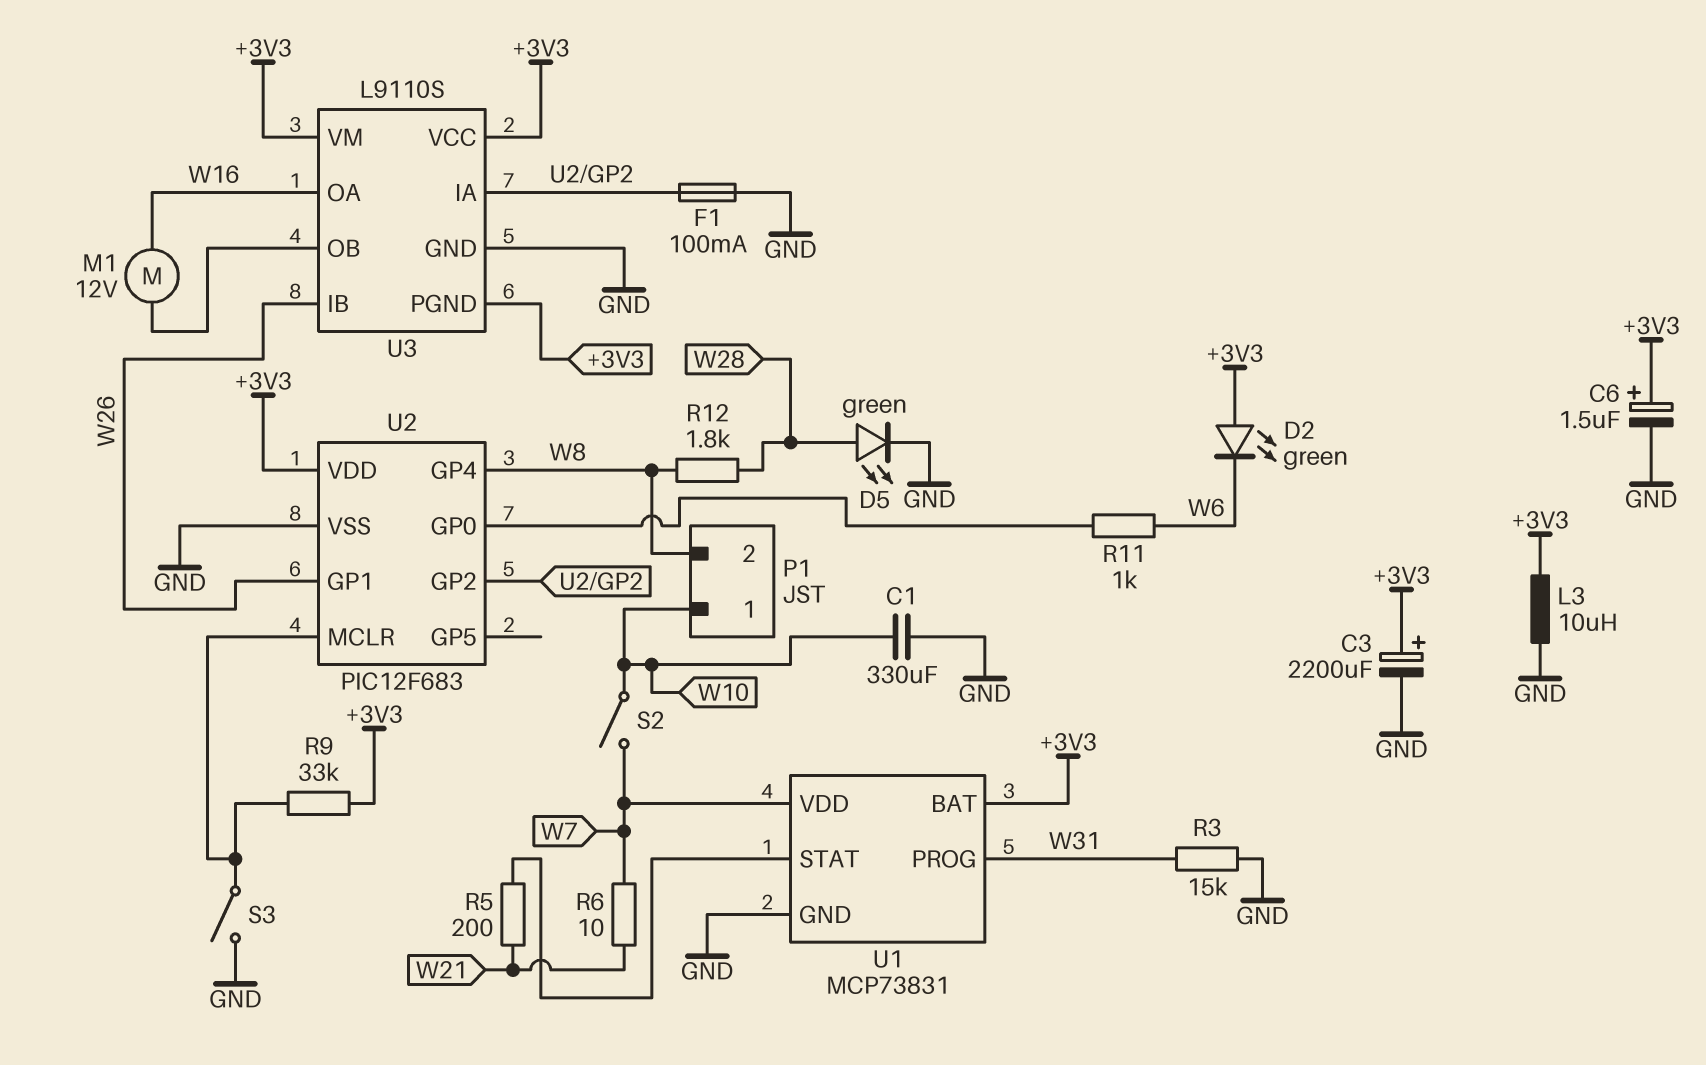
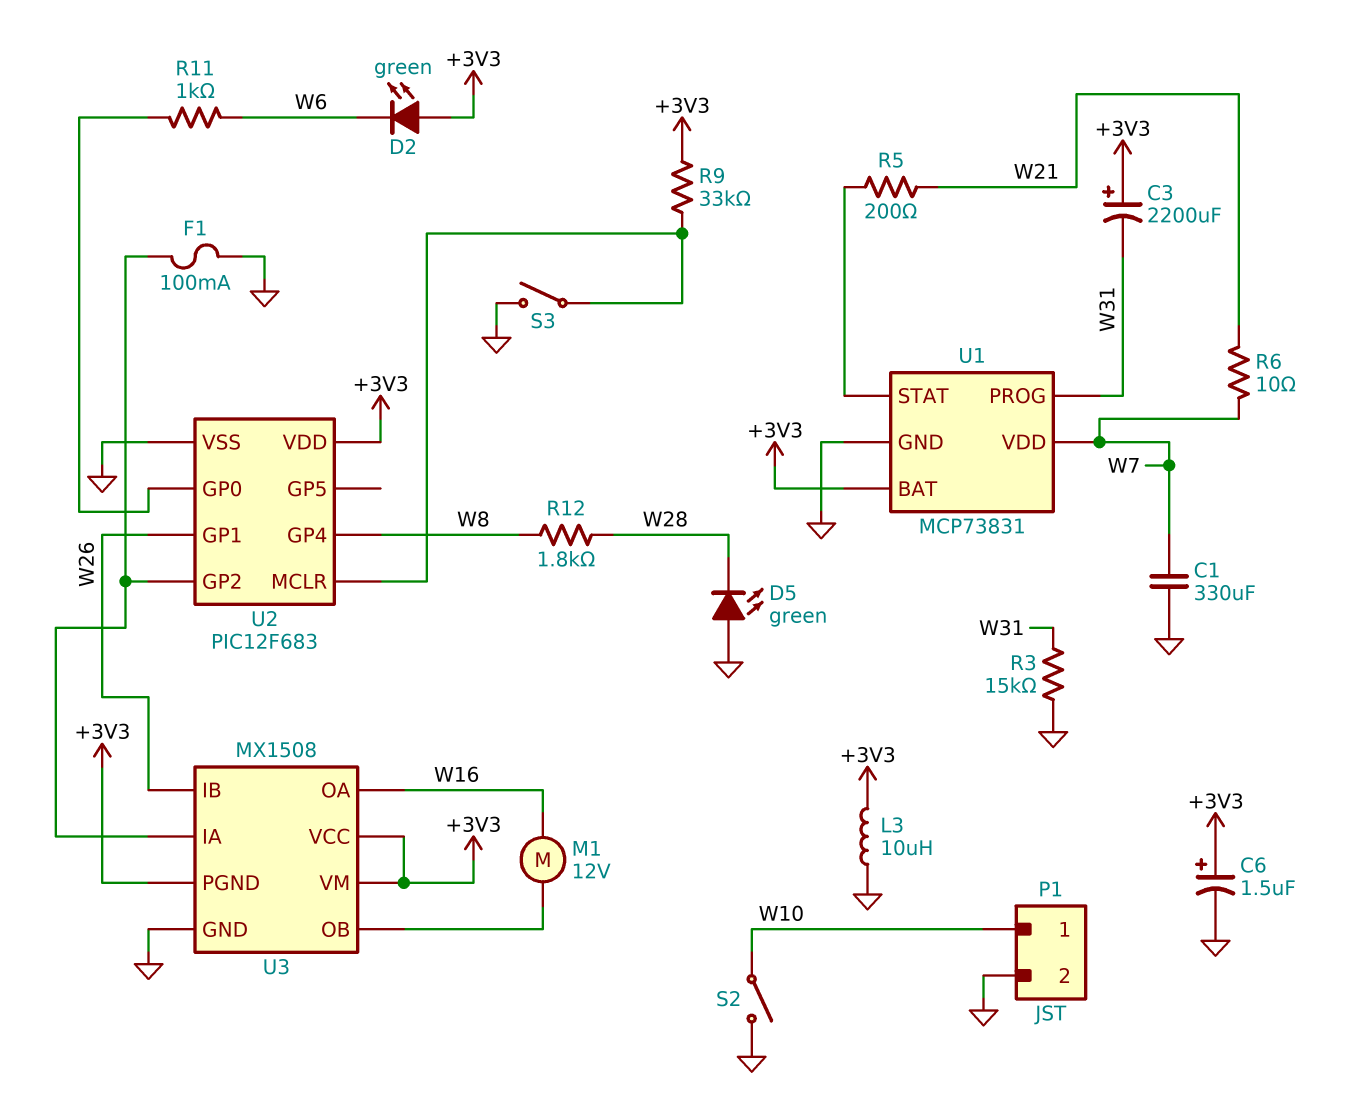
C1: 330uF (GND, W10) -> 330uF (GND, W7)
C3: 2200uF (plus +3V3, minus GND) -> 2200uF (plus +3V3, minus W31)
D5: LED green (A W28, K GND) -> LED green (A GND, K W28)
P1 pin 2: W8 -> GND
S2: switch (W7, W10) -> switch (GND, W10)
U3: L9110S -> MX1508

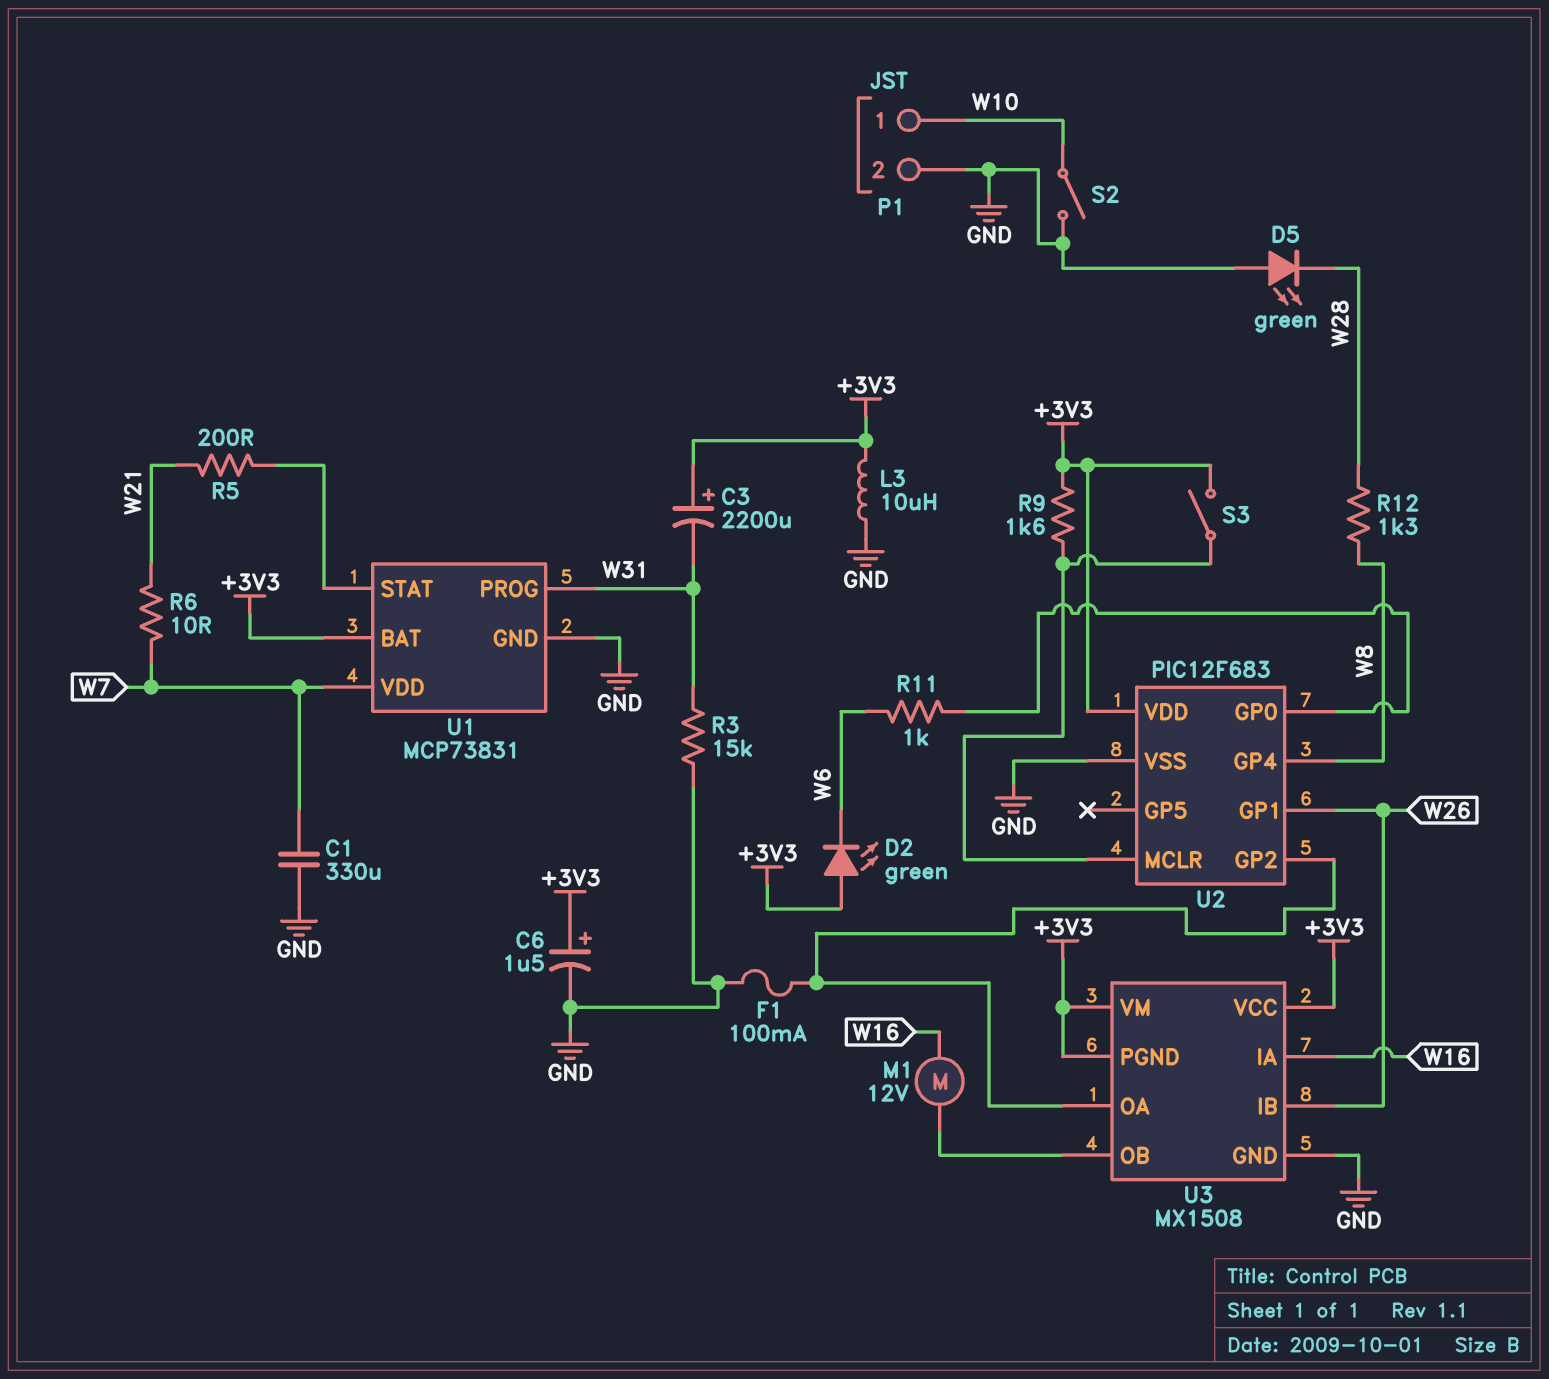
R9: 33k (+3V3, U2/MCLR) -> 1.6k (+3V3, U2/MCLR)
R12: 1.8k (W8, W28) -> 1.3k (W8, W28)
S3: switch (GND, U2/MCLR) -> switch (+3V3, U2/MCLR)
U3 pin IA: U2/GP2 -> W16
U3 pin OA: W16 -> U2/GP2

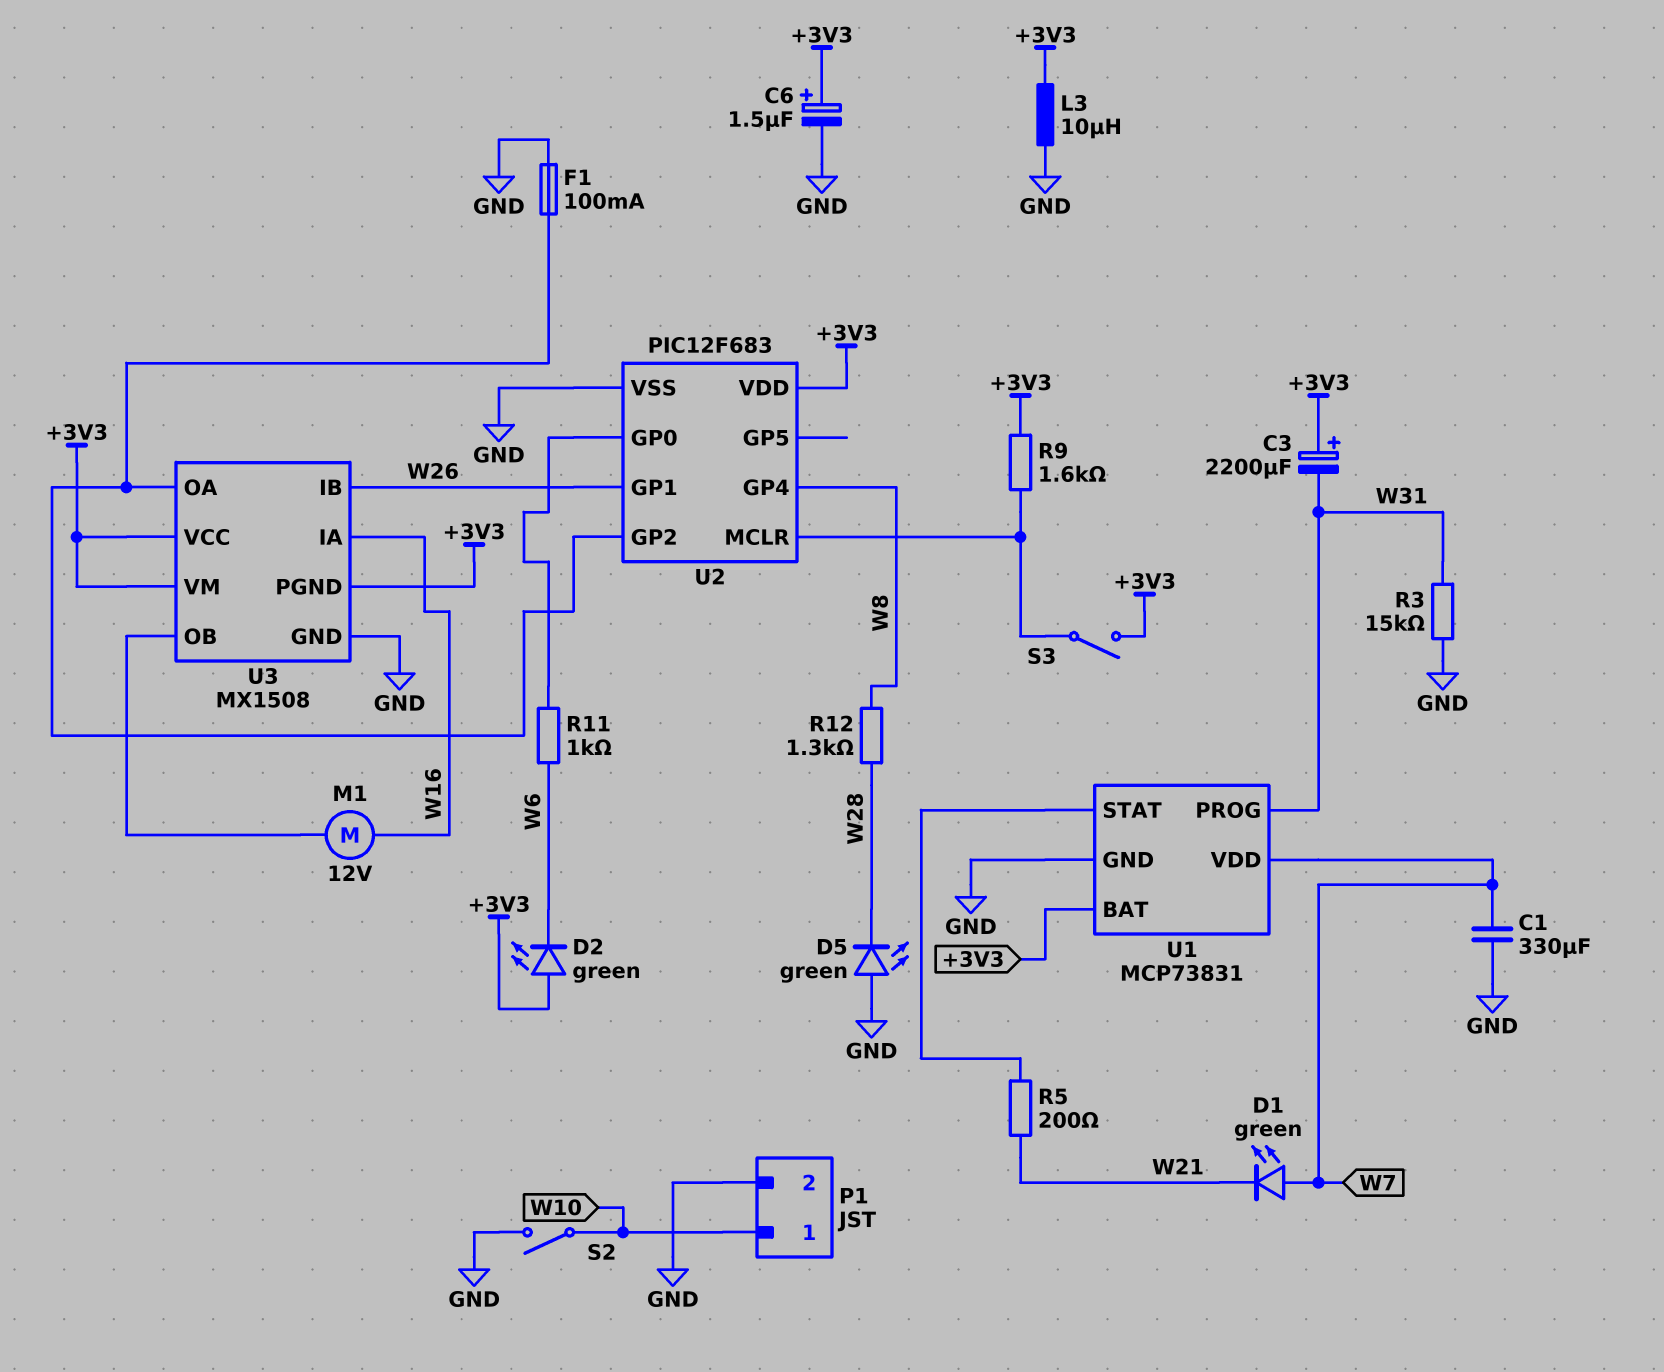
D1: none -> LED green (A W7, K W21)
R6: 10 (W7, W21) -> none

